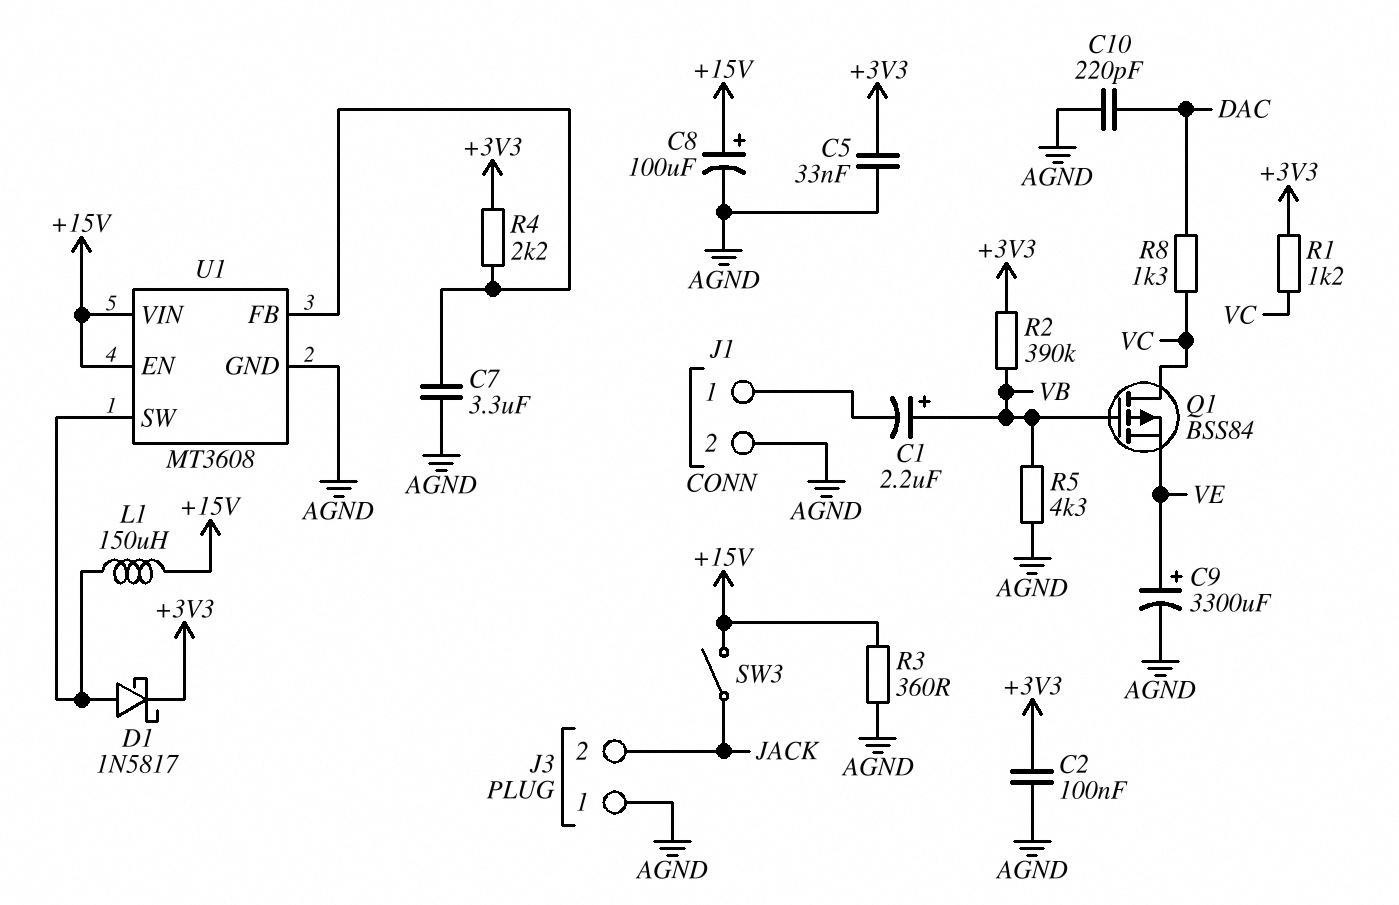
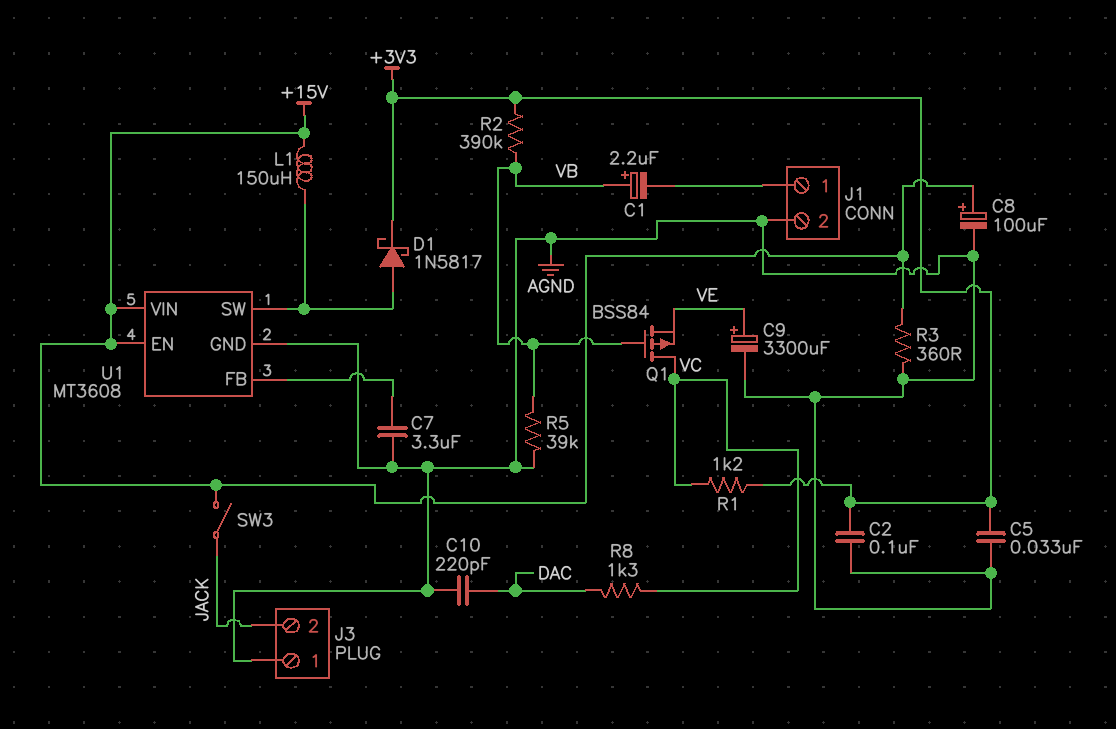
R4: 2.2k (+3V3, U1/FB) -> none
R5: 4.3k (AGND, VB) -> 39k (AGND, VB)

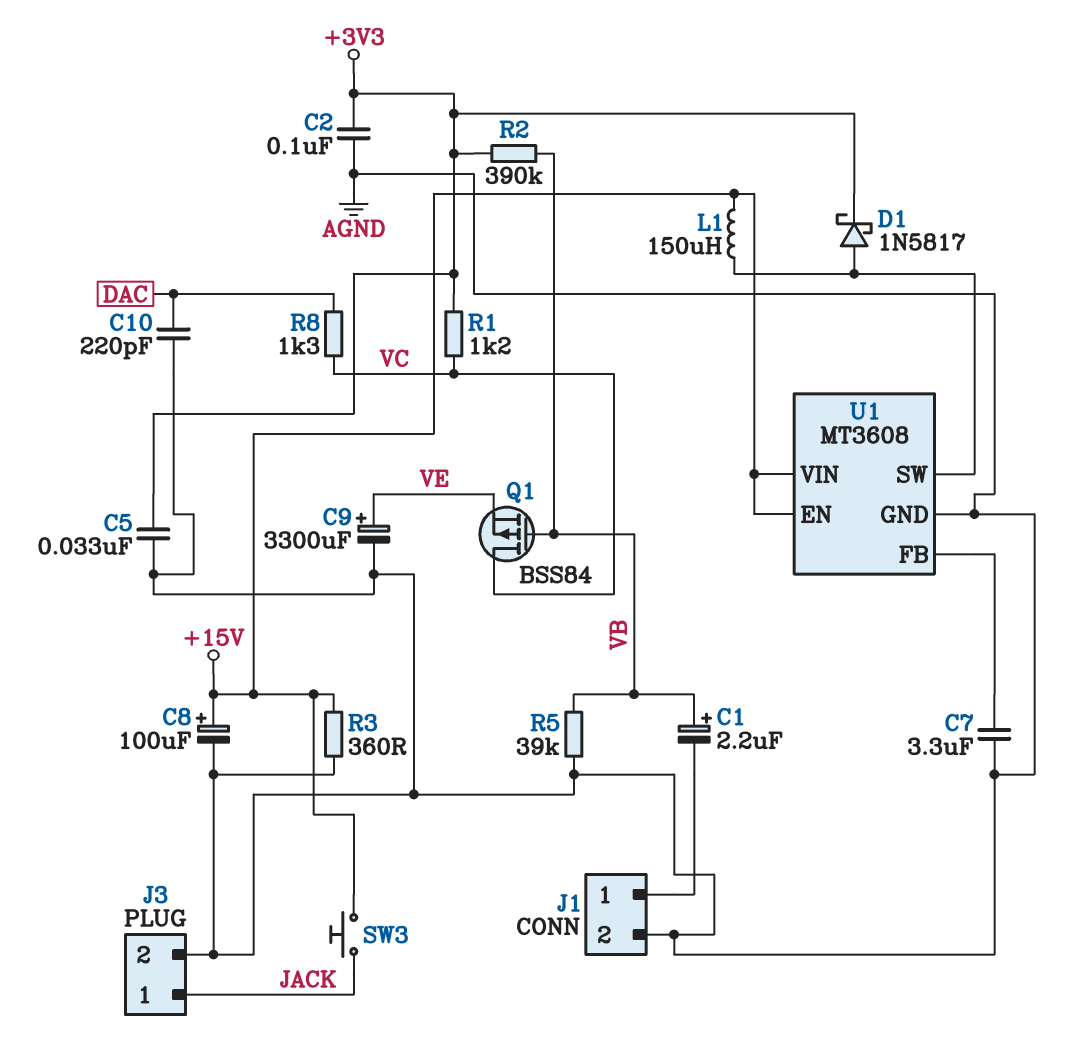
J3 pin 1: AGND -> JACK
J3 pin 2: JACK -> AGND
SW3: switch (+15V, JACK) -> button (+15V, JACK)

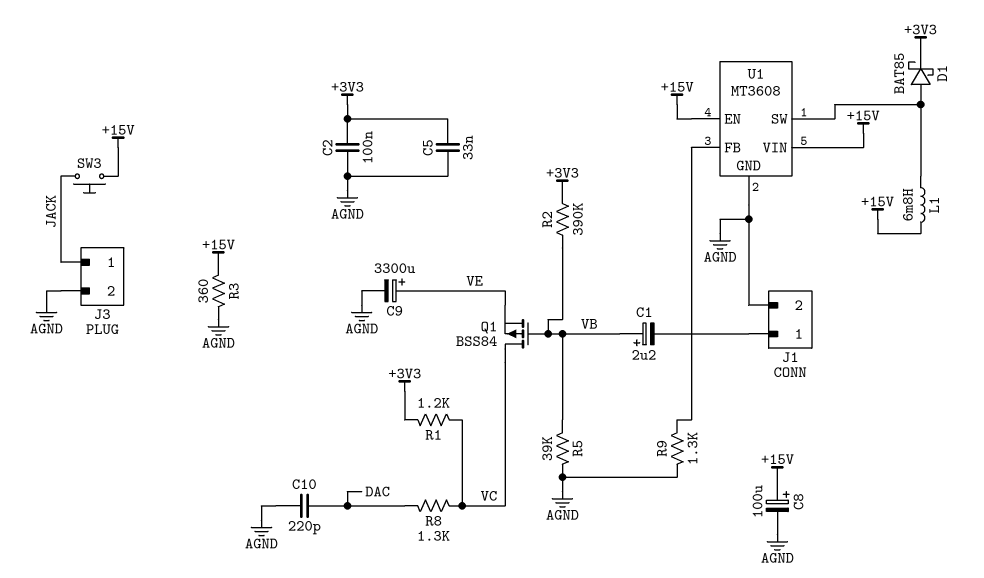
C7: 3.3uF (AGND, U1/FB) -> none
D1: schottky 1N5817 (A U1/SW, K +3V3) -> schottky BAT85 (A U1/SW, K +3V3)
L1: 150uH (+15V, U1/SW) -> 6.8mH (+15V, U1/SW)
R9: none -> 1.3k (AGND, U1/FB)

